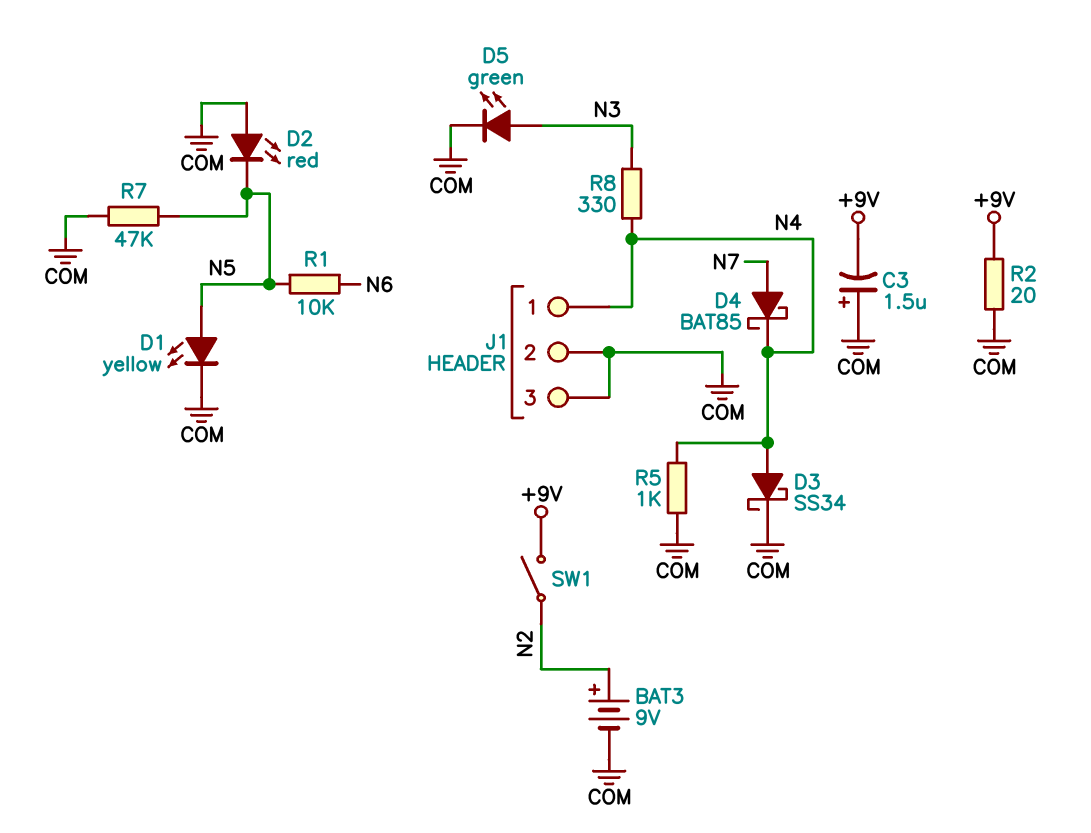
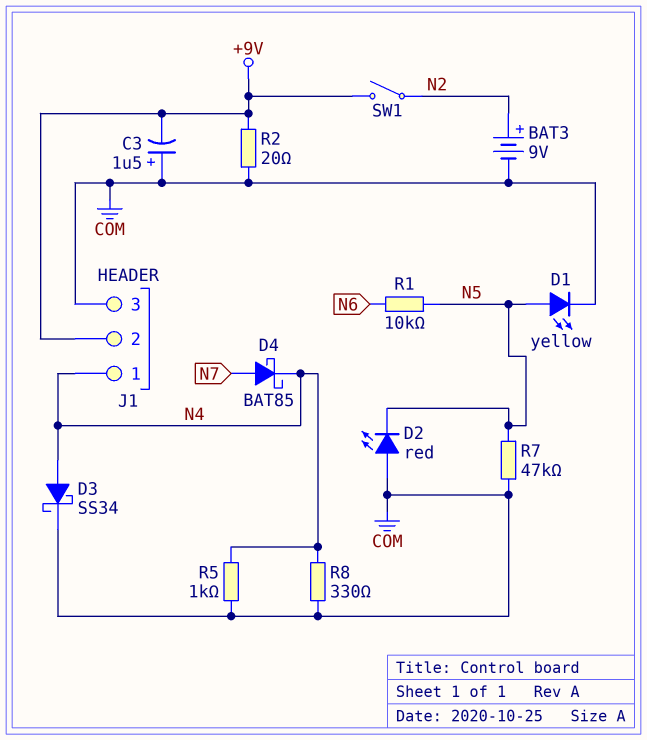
D5: LED green (A N3, K COM) -> none
J1 pin 2: COM -> +9V
R8: 330 (N3, N4) -> 330 (COM, N4)

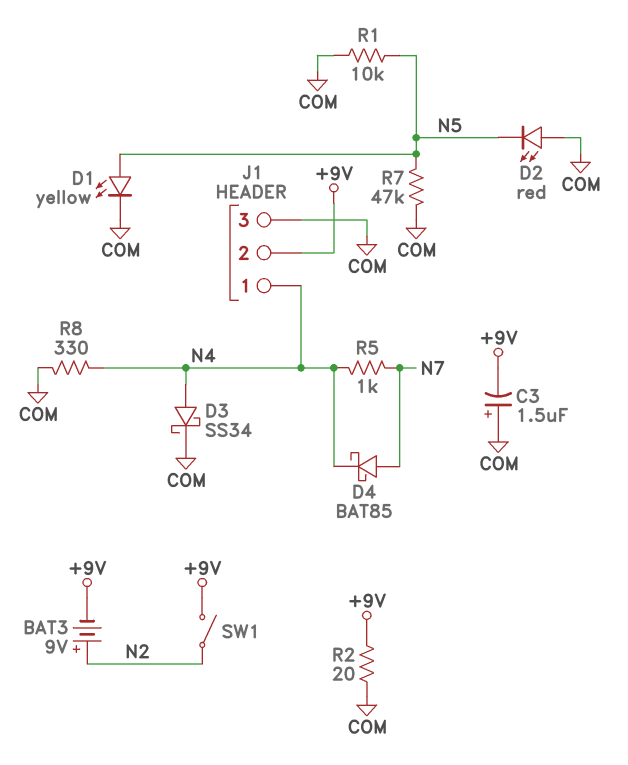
BAT3: 9V (plus N2, minus COM) -> 9V (plus N2, minus +9V)
R1: 10k (N5, N6) -> 10k (COM, N5)
R5: 1k (COM, N4) -> 1k (N4, N7)

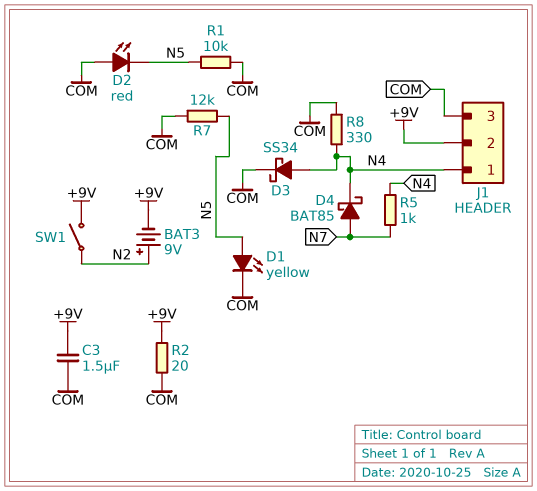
C3: 1.5uF (plus COM, minus +9V) -> 1.5uF (+9V, COM)
R7: 47k (COM, N5) -> 12k (COM, N5)

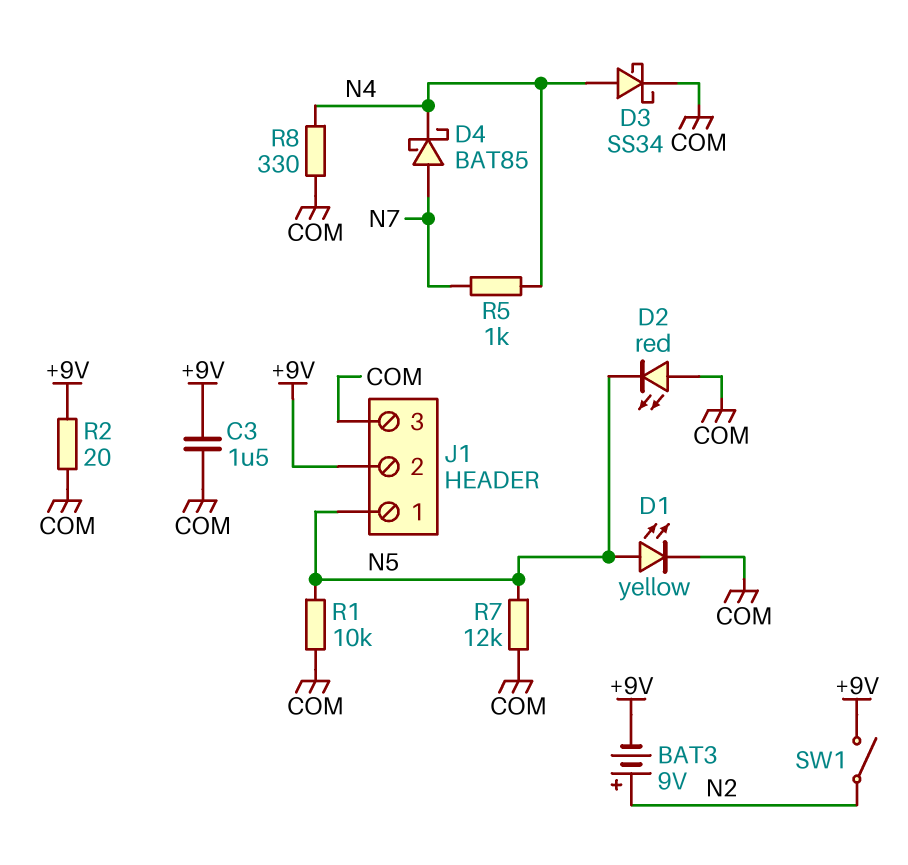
J1 pin 1: N4 -> N5

